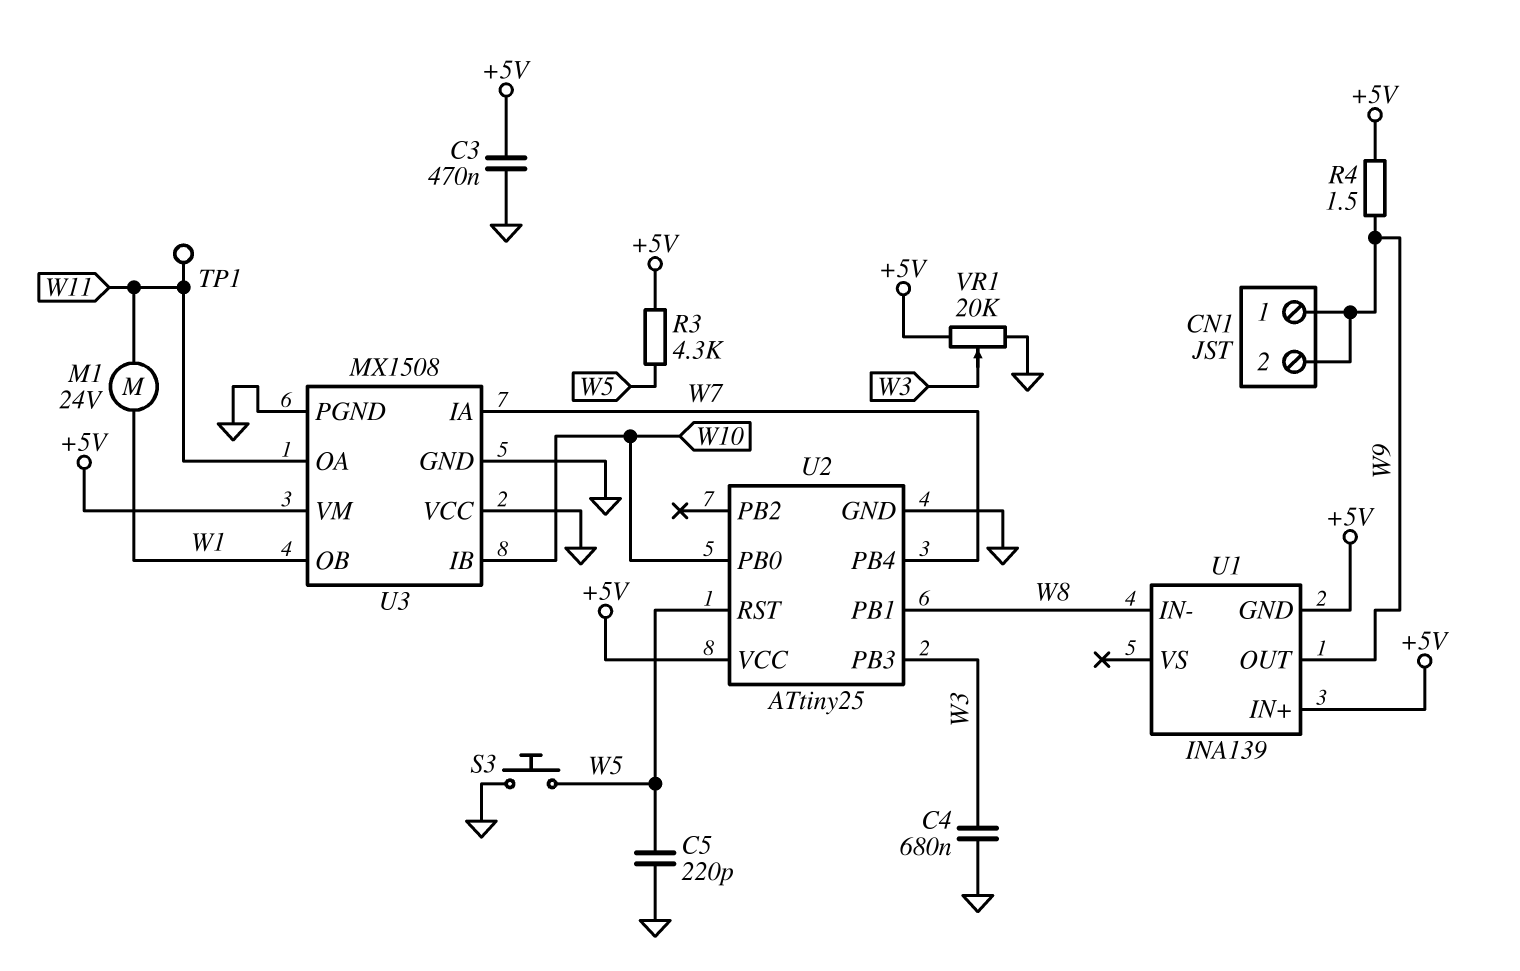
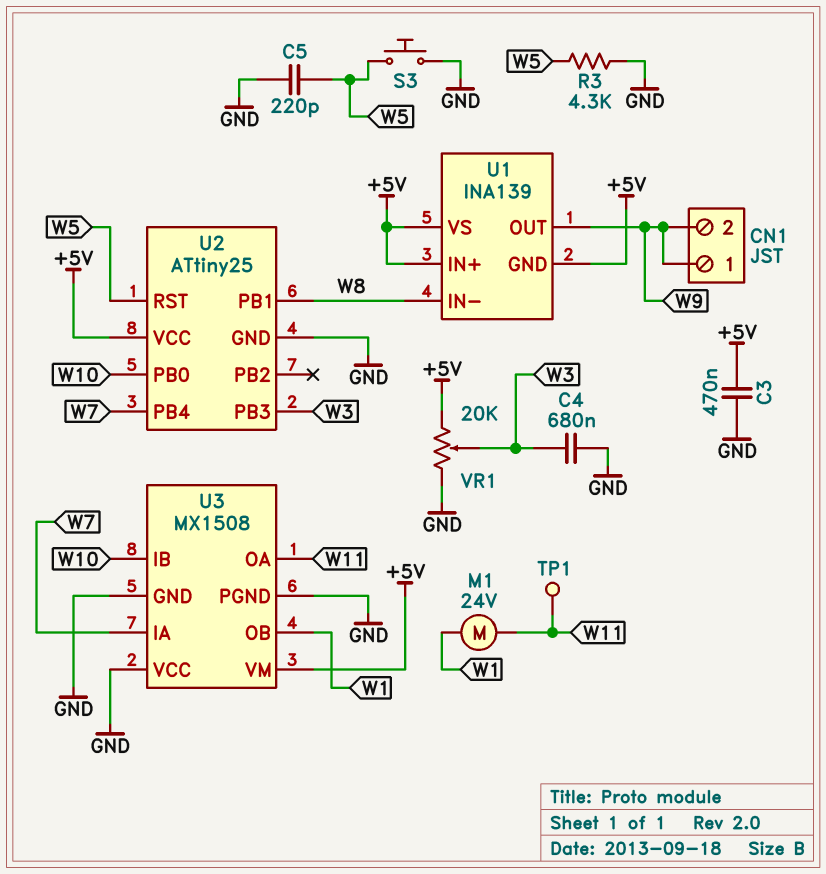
R3: 4.3k (+5V, W5) -> 4.3k (GND, W5)
R4: 1.5 (+5V, W9) -> none
U1 pin VS: none -> +5V

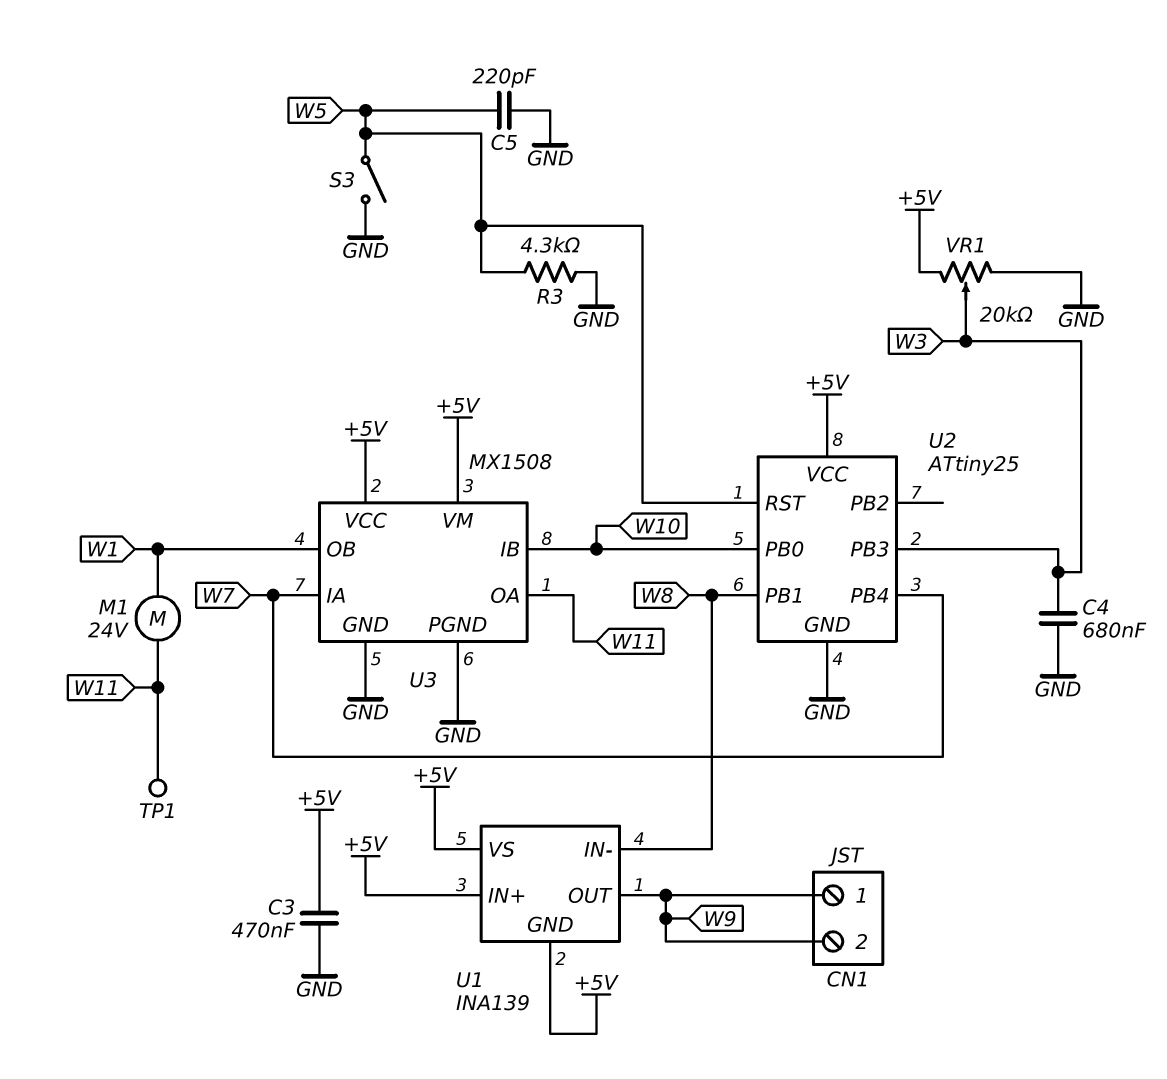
S3: button (GND, W5) -> switch (GND, W5)
U3 pin VCC: GND -> +5V

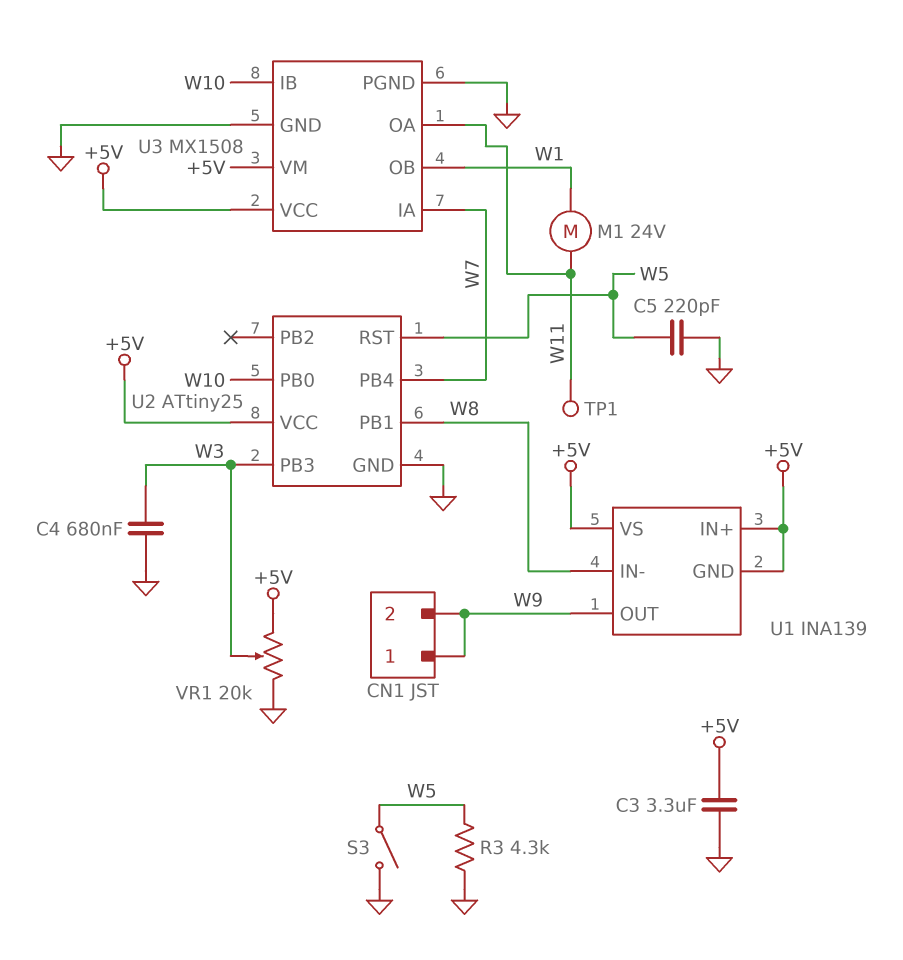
C3: 470nF (+5V, GND) -> 3.3uF (+5V, GND)

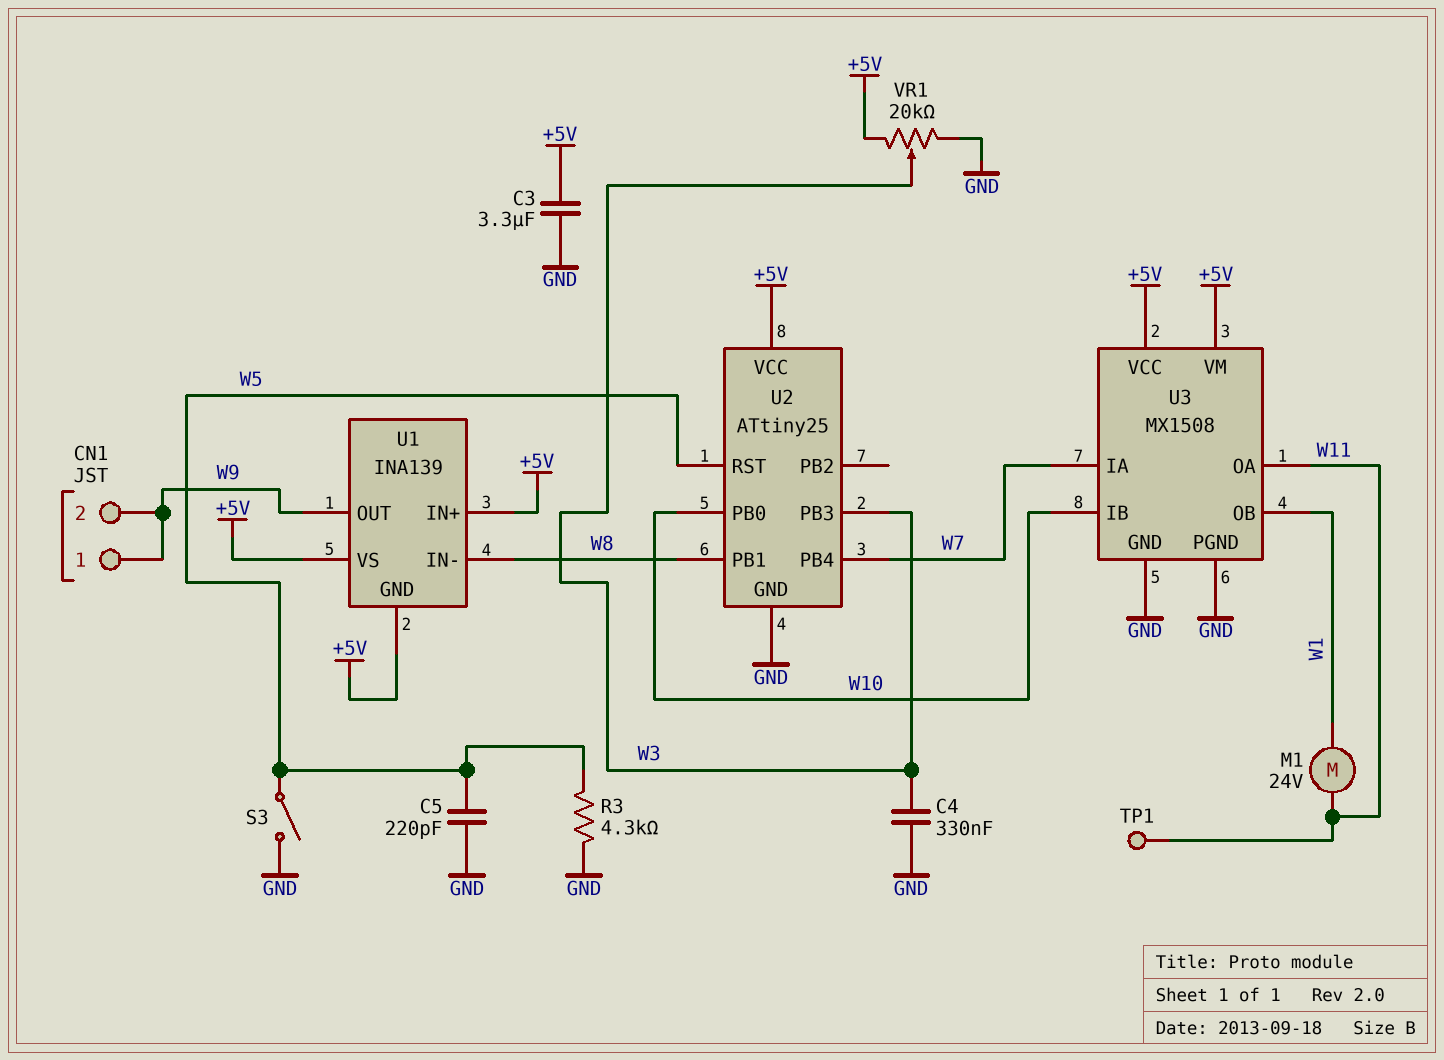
C4: 680nF (GND, W3) -> 330nF (GND, W3)

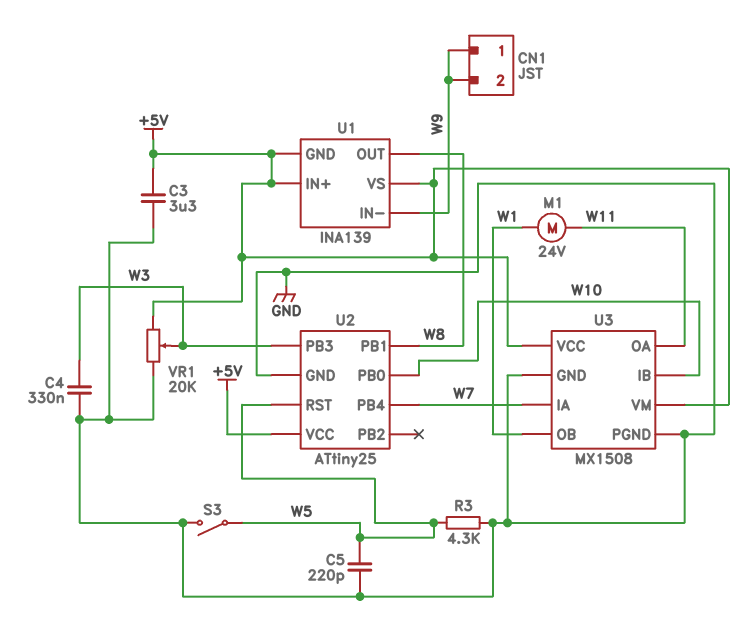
TP1: test point (W11) -> none
U1 pin IN-: W8 -> W9
U1 pin OUT: W9 -> W8

